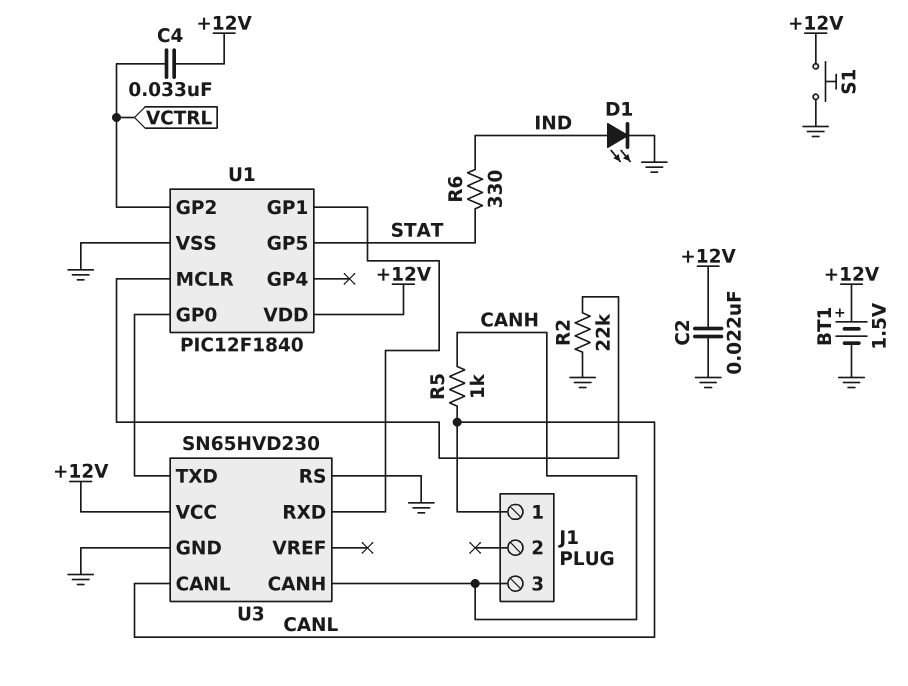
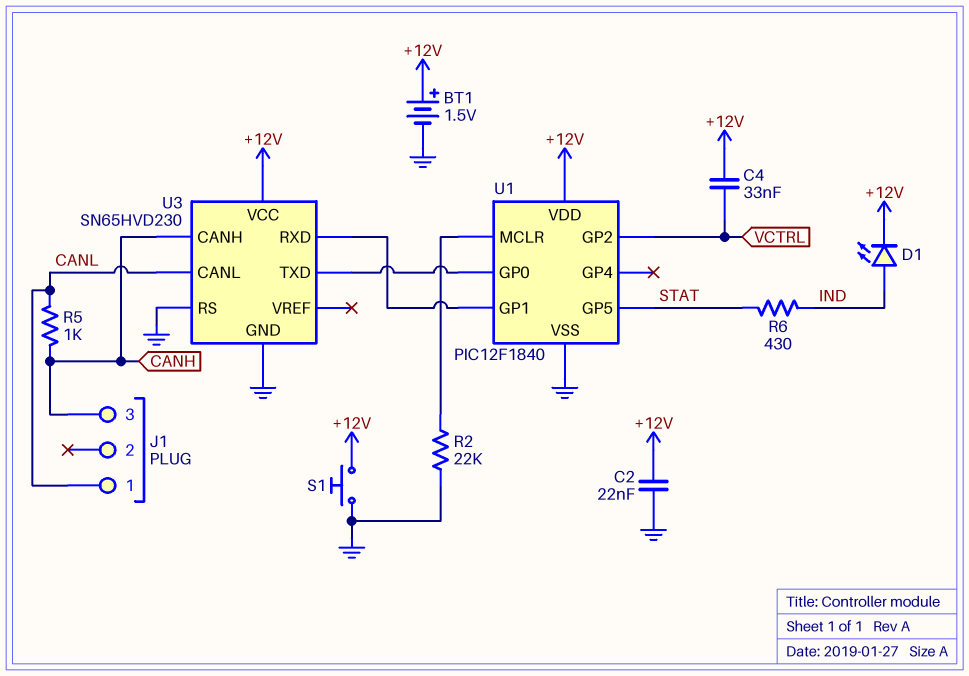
D1: LED (A IND, K GND) -> LED (A IND, K +12V)
R6: 330 (IND, STAT) -> 430 (IND, STAT)

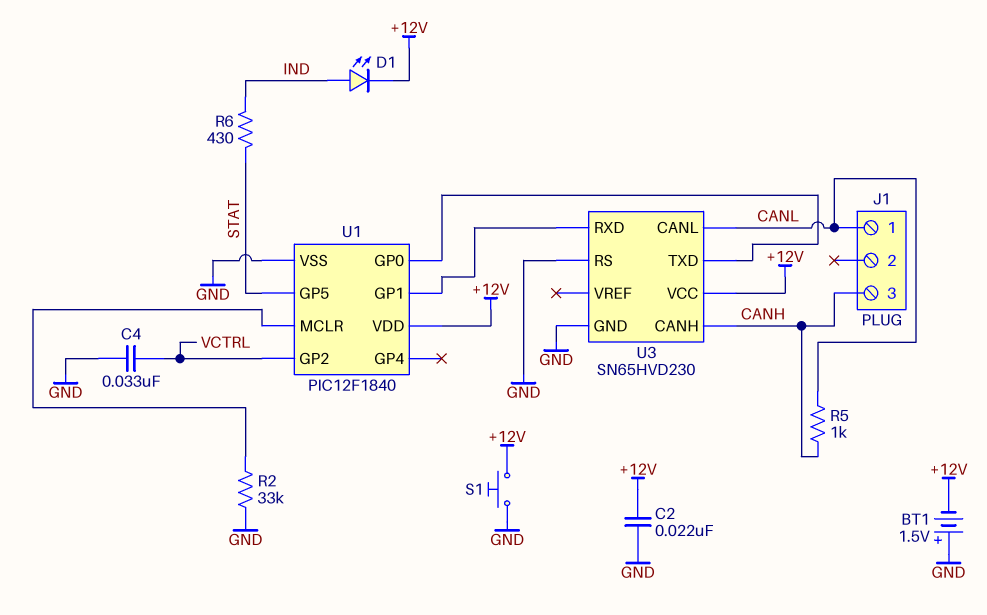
BT1: 1.5V (plus +12V, minus GND) -> 1.5V (plus GND, minus +12V)
C4: 33nF (+12V, VCTRL) -> 33nF (GND, VCTRL)
R2: 22k (GND, U1/MCLR) -> 33k (GND, U1/MCLR)

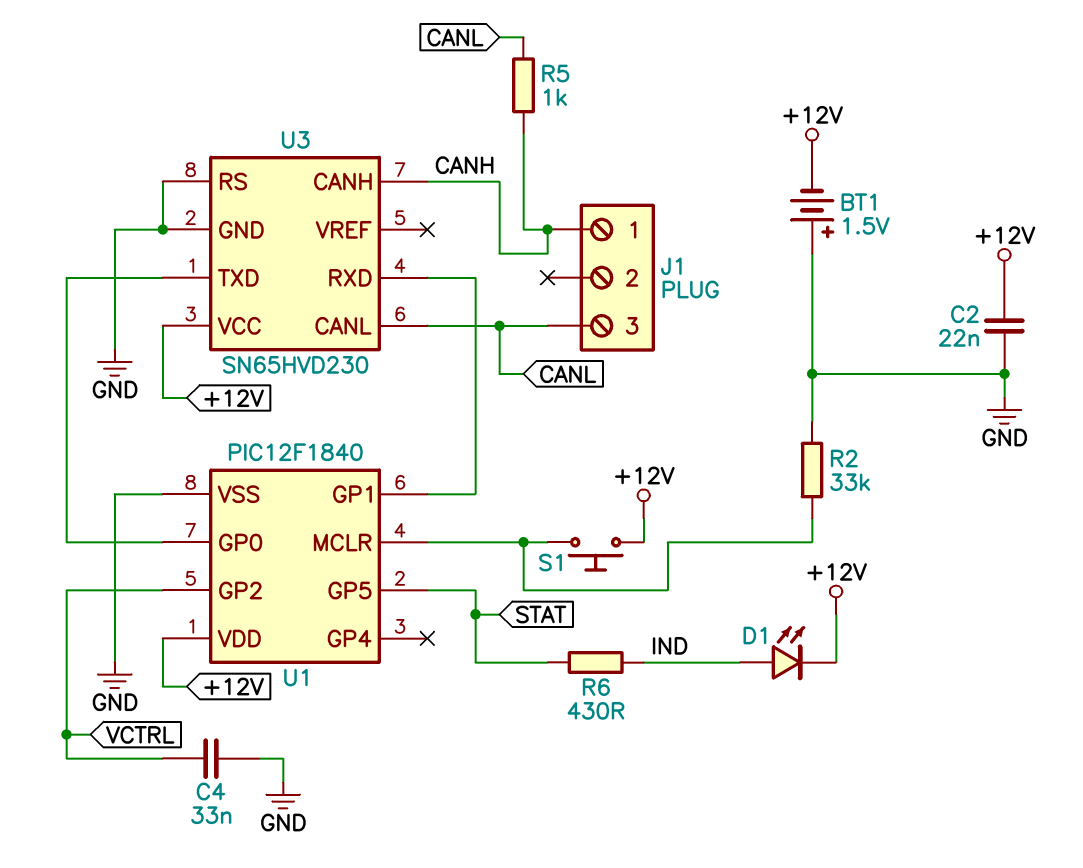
J1 pin 1: CANL -> CANH
J1 pin 3: CANH -> CANL
S1: button (+12V, GND) -> button (+12V, U1/MCLR)

